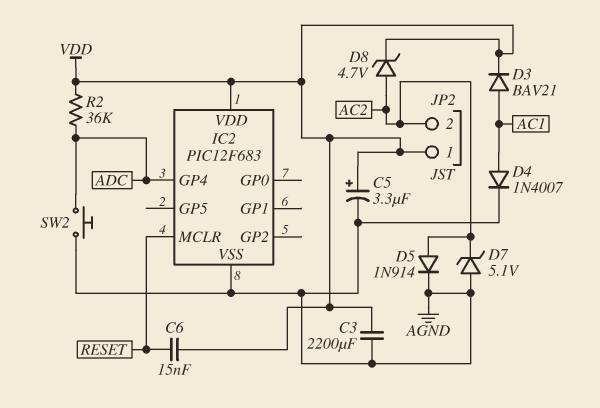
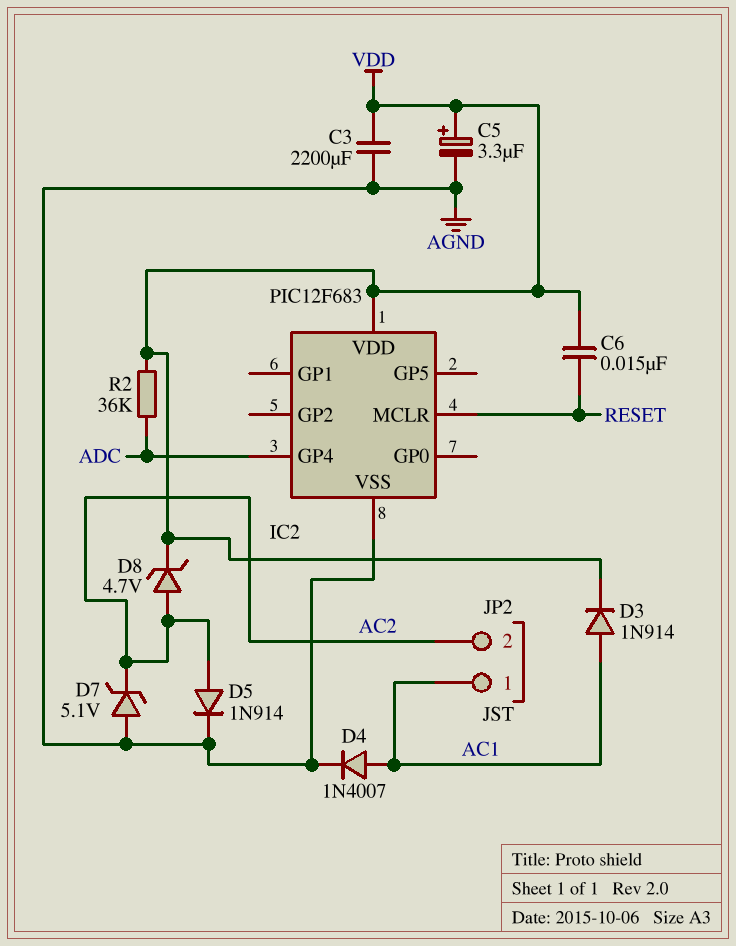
D3: diode BAV21 (A AC1, K VDD) -> diode 1N914 (A AC1, K VDD)
JP2 pin 1: VDD -> AC1
SW2: button (ADC, AGND) -> none

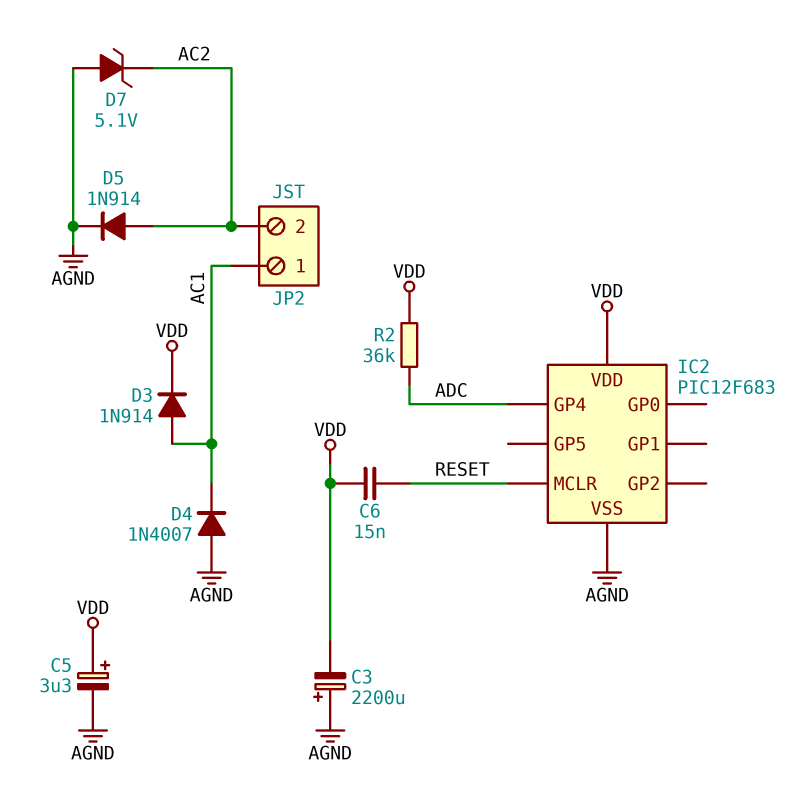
C3: 2200uF (AGND, VDD) -> 2200uF (plus AGND, minus VDD)
D4: diode 1N4007 (A AC1, K AGND) -> diode 1N4007 (A AGND, K AC1)
D8: zener 4.7V (A AC2, K VDD) -> none

